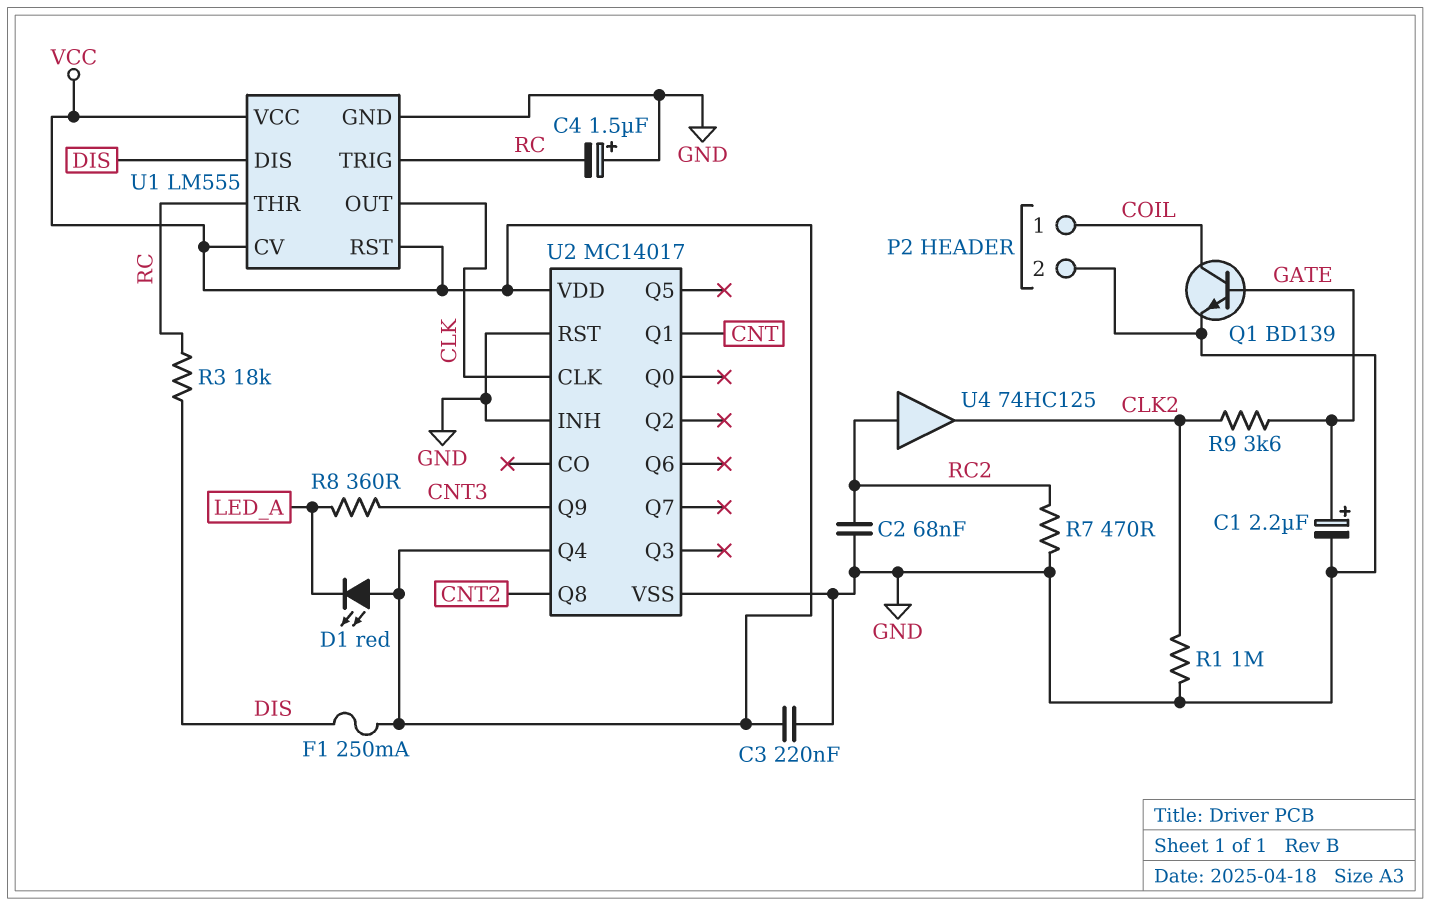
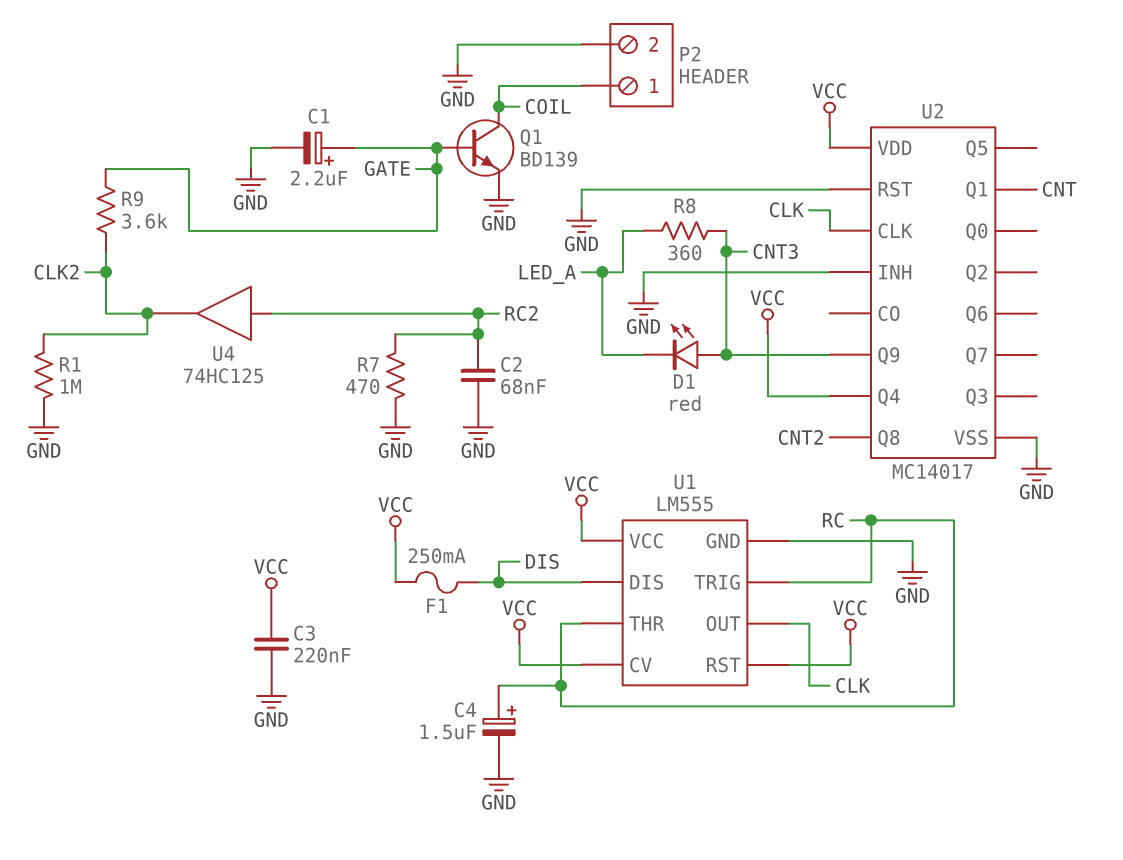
C4: 1.5uF (plus GND, minus RC) -> 1.5uF (plus RC, minus GND)
D1: LED red (A VCC, K LED_A) -> LED red (A CNT3, K LED_A)
R3: 18k (DIS, RC) -> none

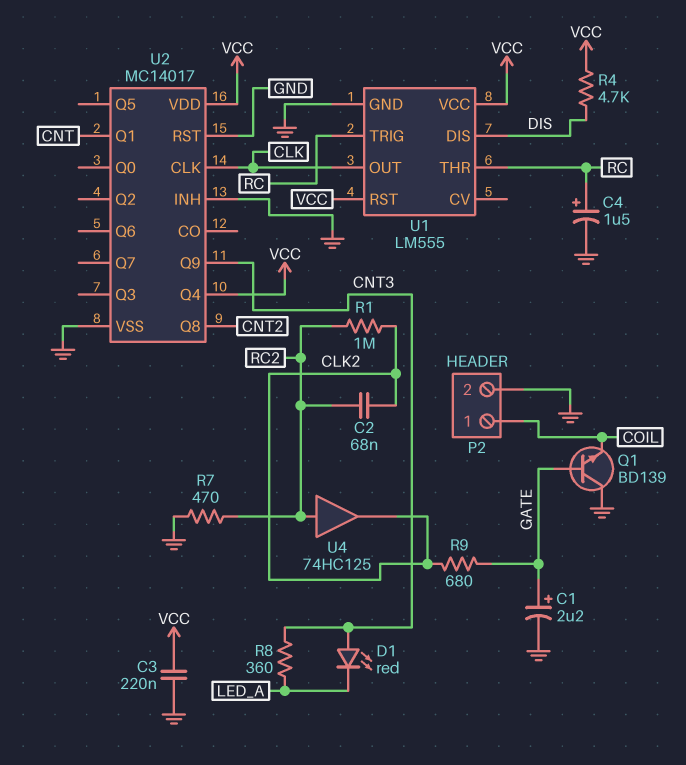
C2: 68nF (GND, RC2) -> 68nF (CLK2, RC2)
F1: 250mA (DIS, VCC) -> none
Q1: NPN BD139 (B GATE, C COIL, E GND) -> NPN BD139 (B GATE, C GND, E COIL)
R1: 1M (CLK2, GND) -> 1M (CLK2, RC2)
R4: none -> 4.7k (DIS, VCC)
R9: 3.6k (CLK2, GATE) -> 680 (CLK2, GATE)
U1 pin CV: VCC -> none

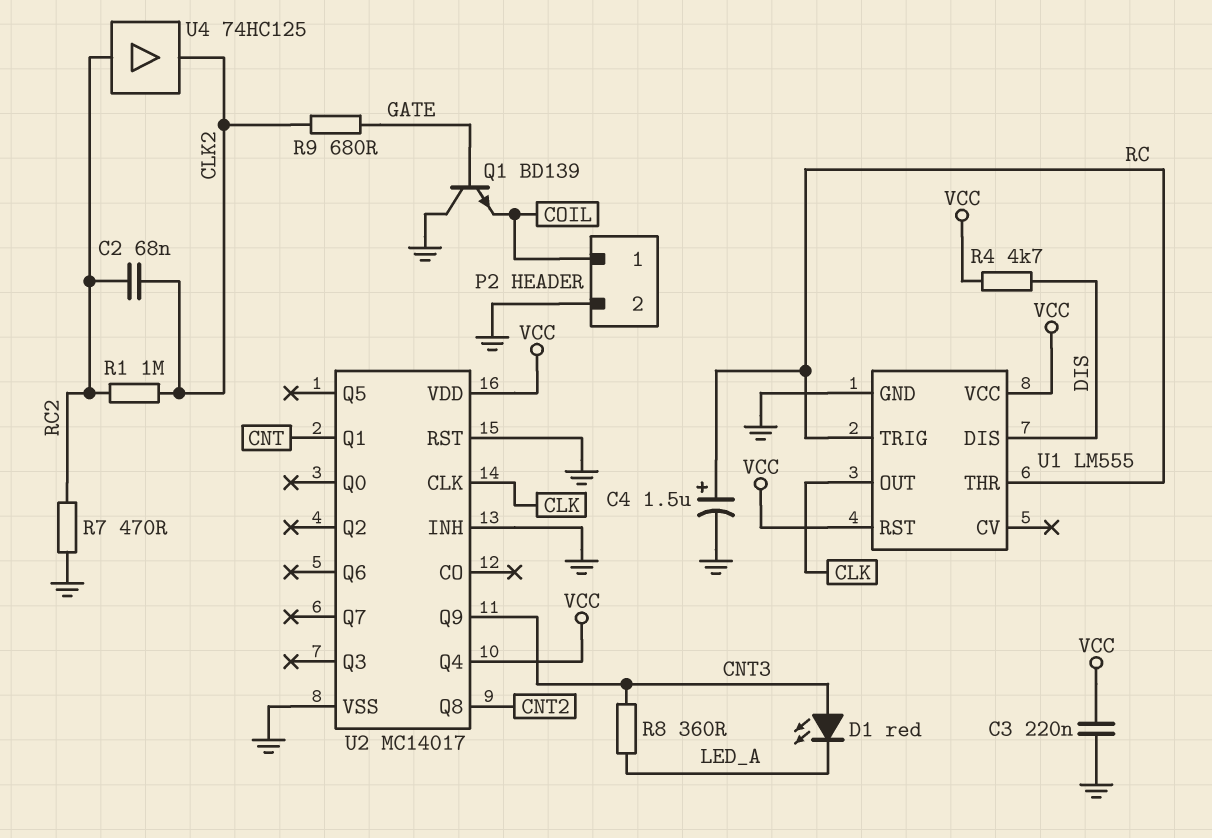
C1: 2.2uF (plus GATE, minus GND) -> none

